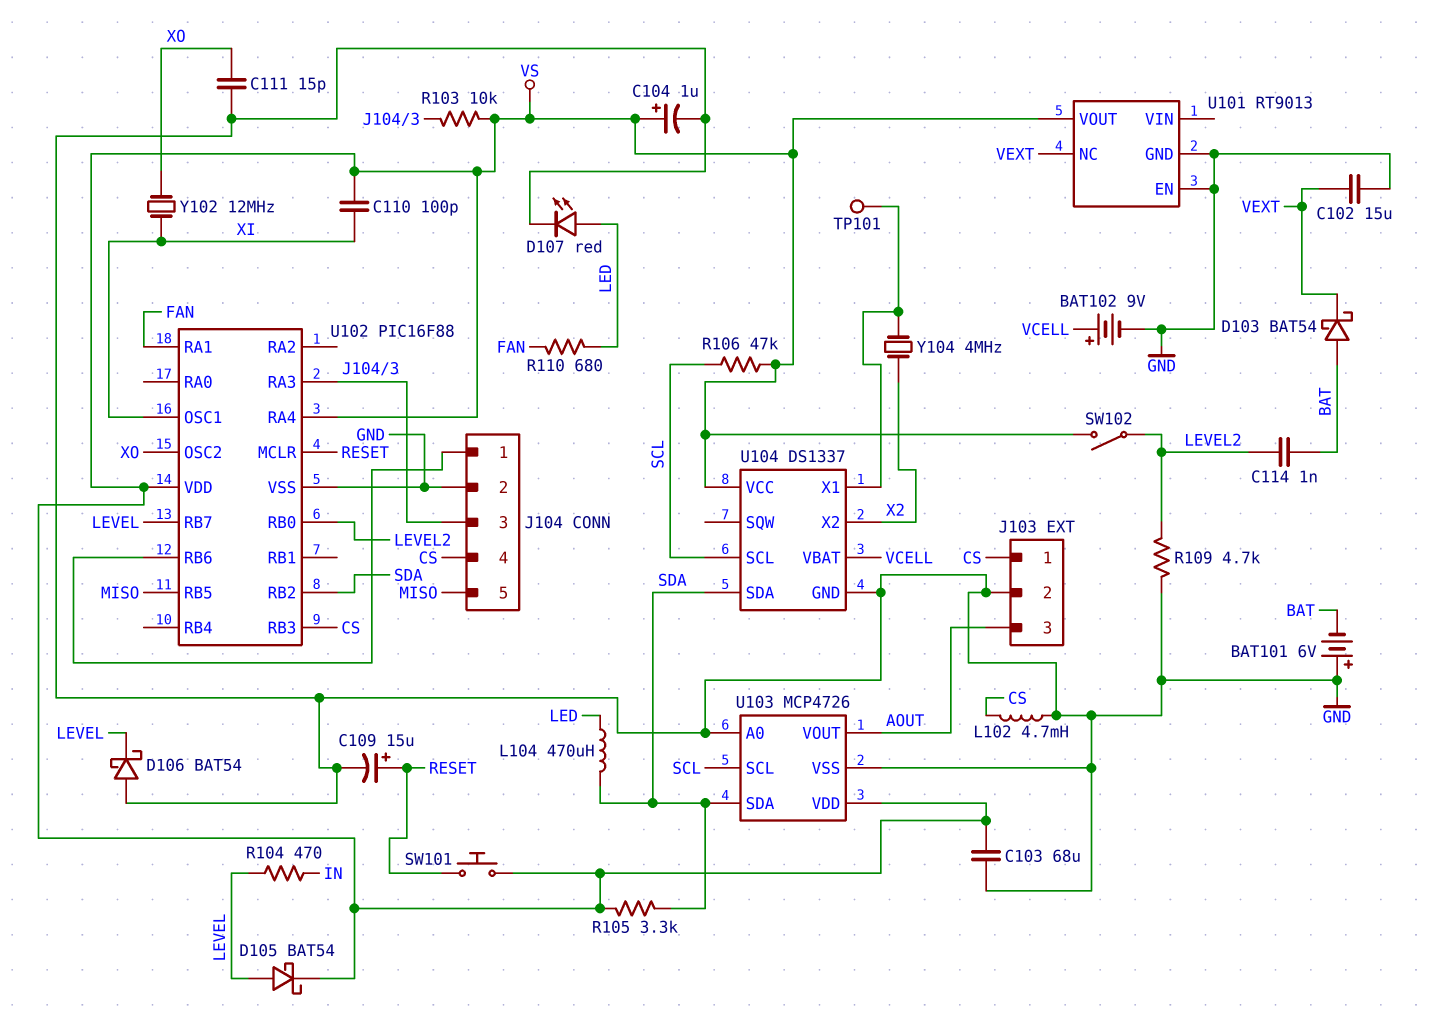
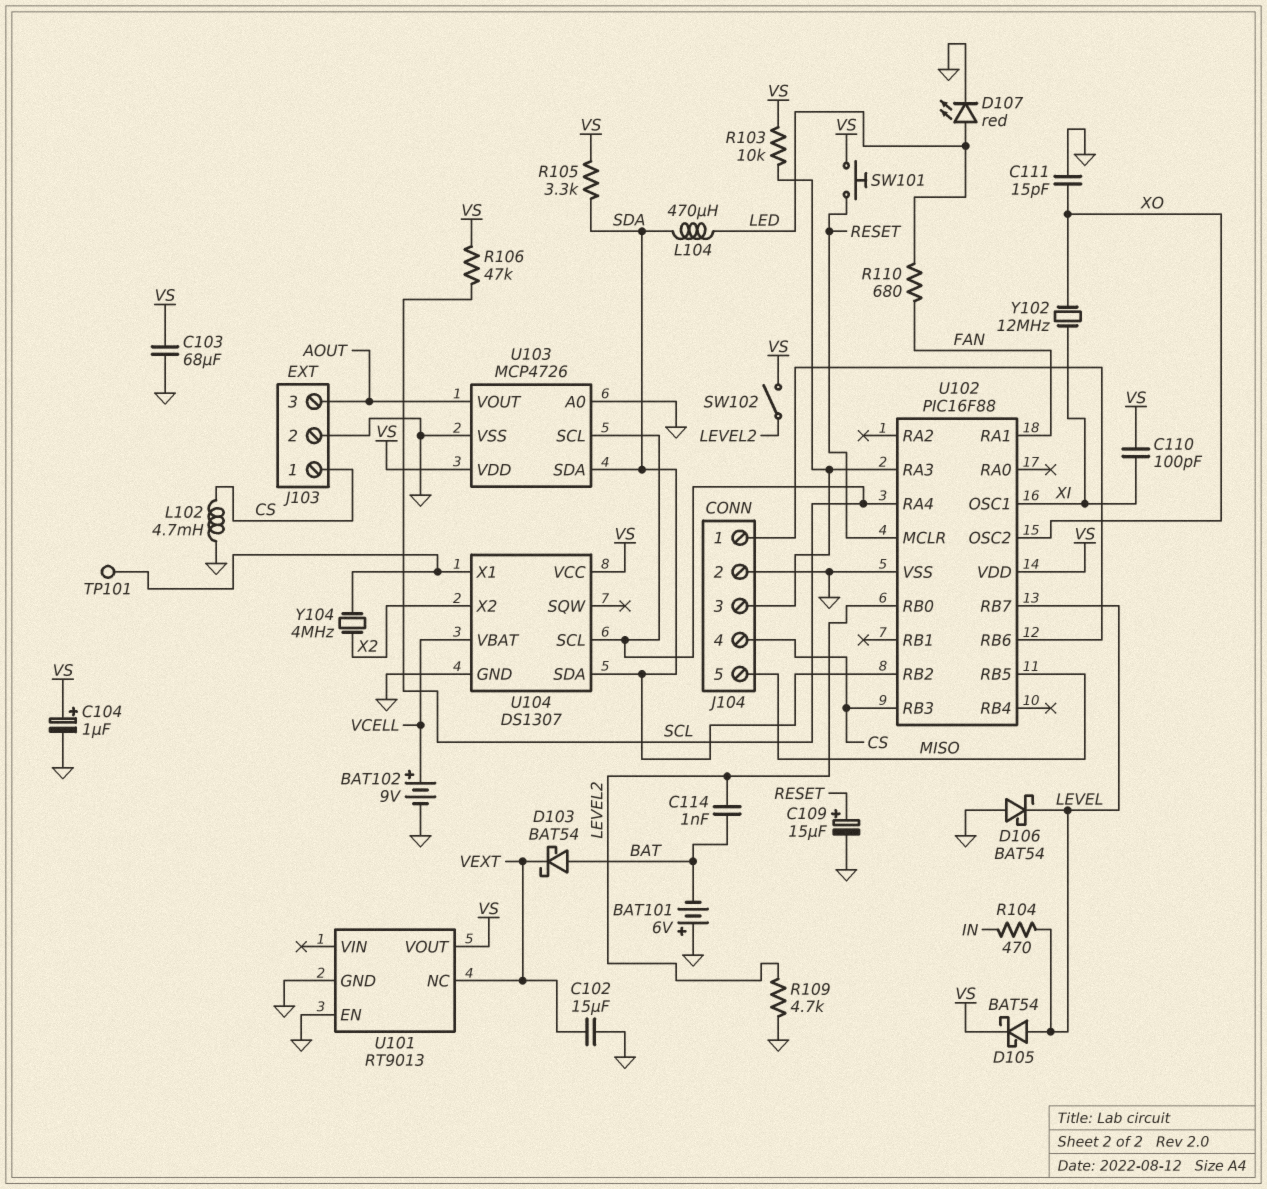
U102 pin RA4: VS -> SCL
U104: DS1337 -> DS1307

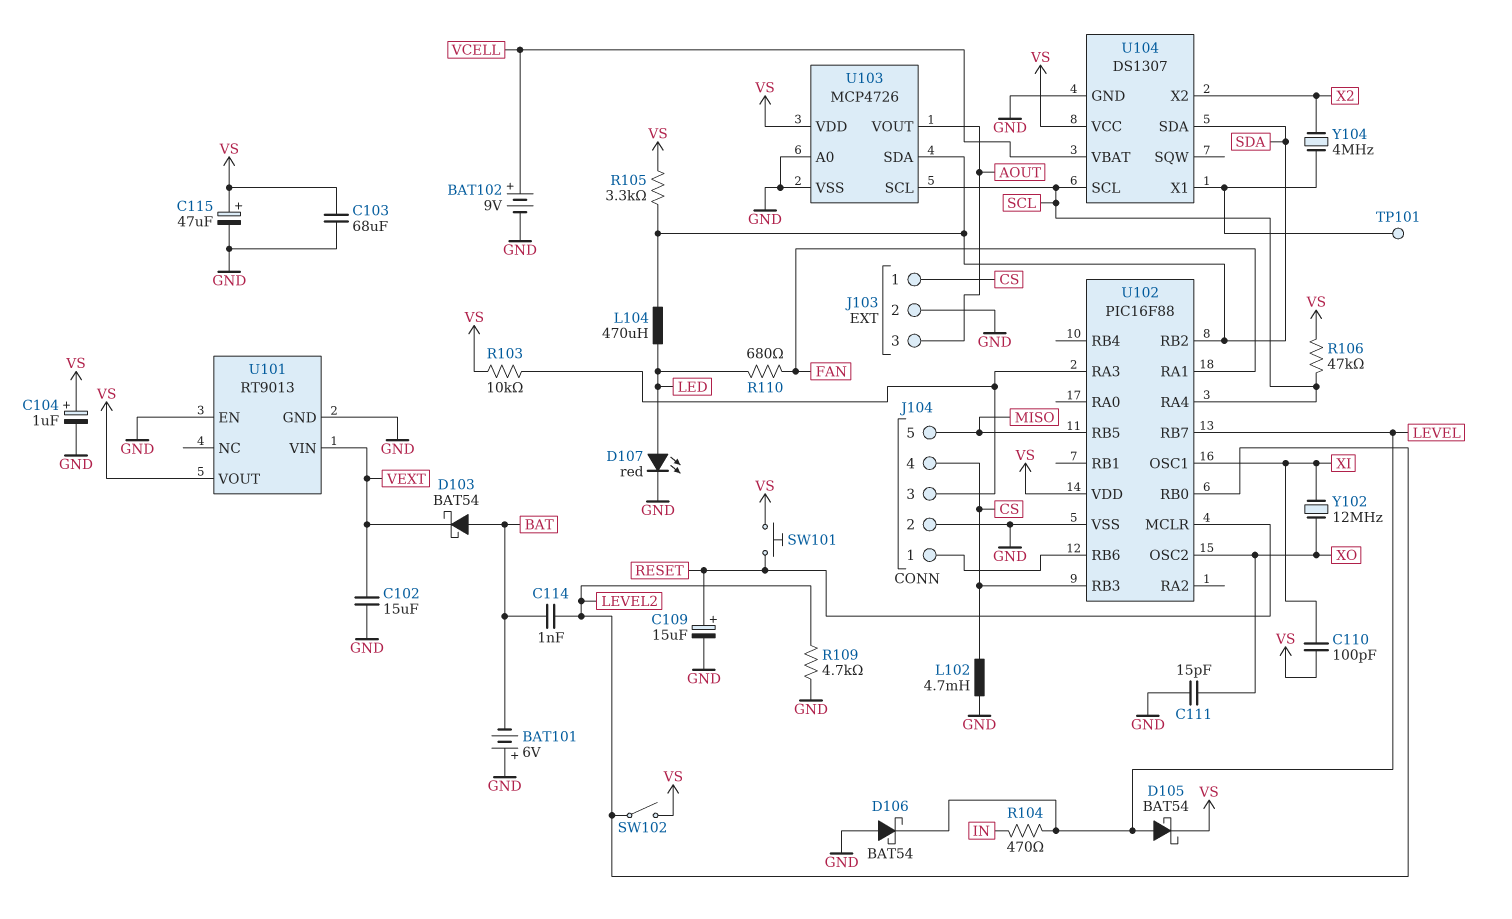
C115: none -> 47uF (plus VS, minus GND)
U101 pin NC: VEXT -> none
U101 pin VIN: none -> VEXT

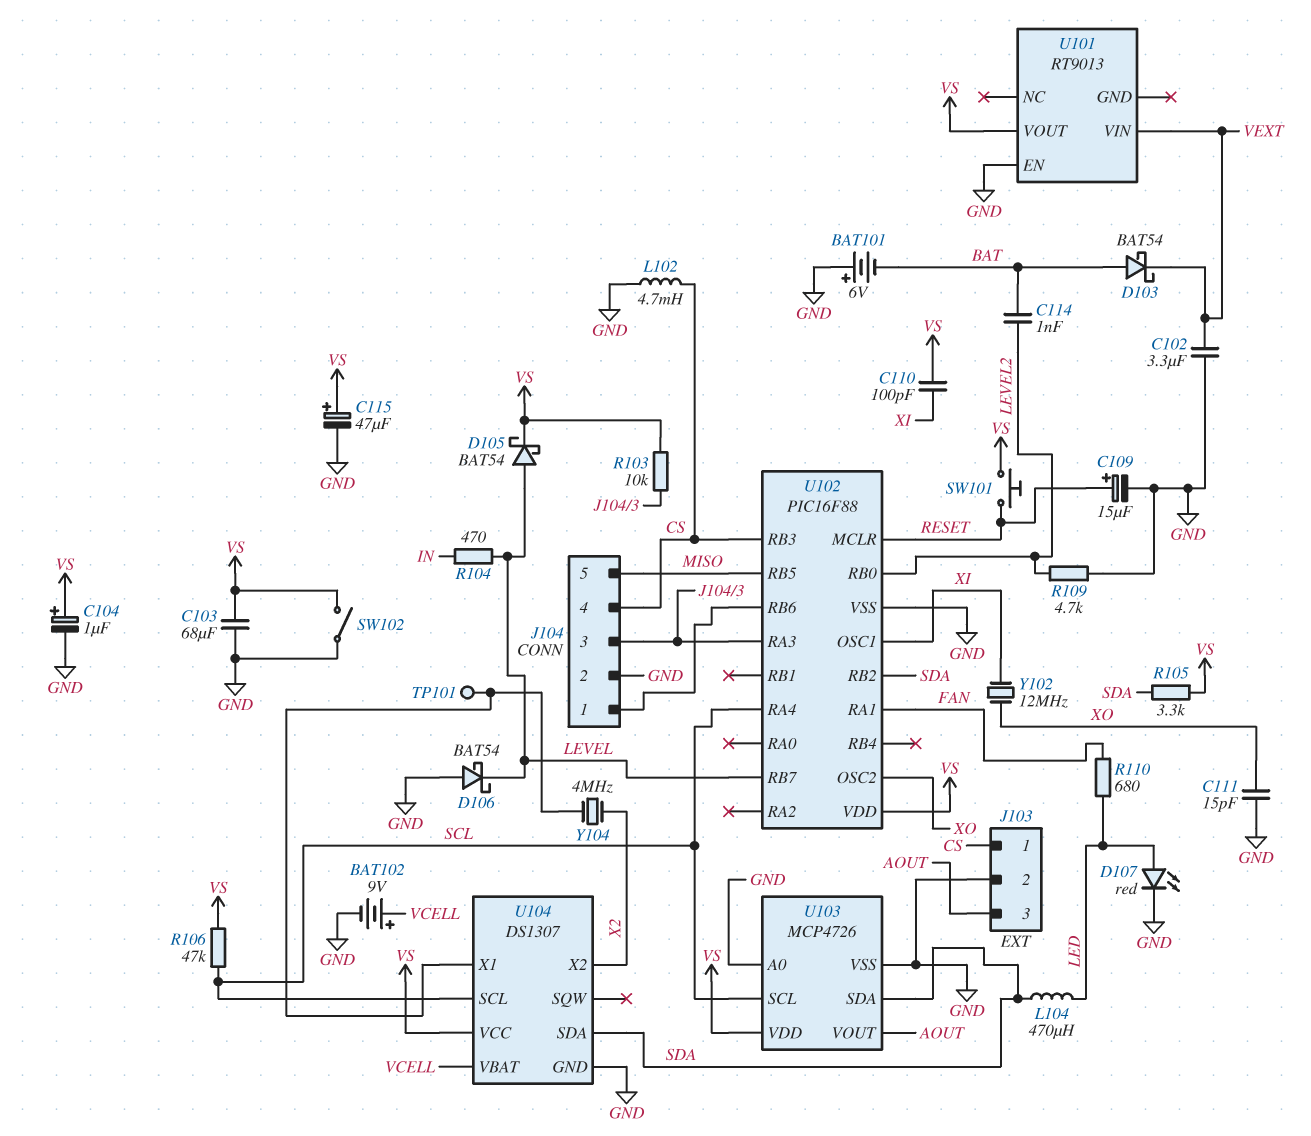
C102: 15uF (GND, VEXT) -> 3.3uF (GND, VEXT)
SW102: switch (LEVEL2, VS) -> switch (GND, VS)
U101 pin GND: GND -> none

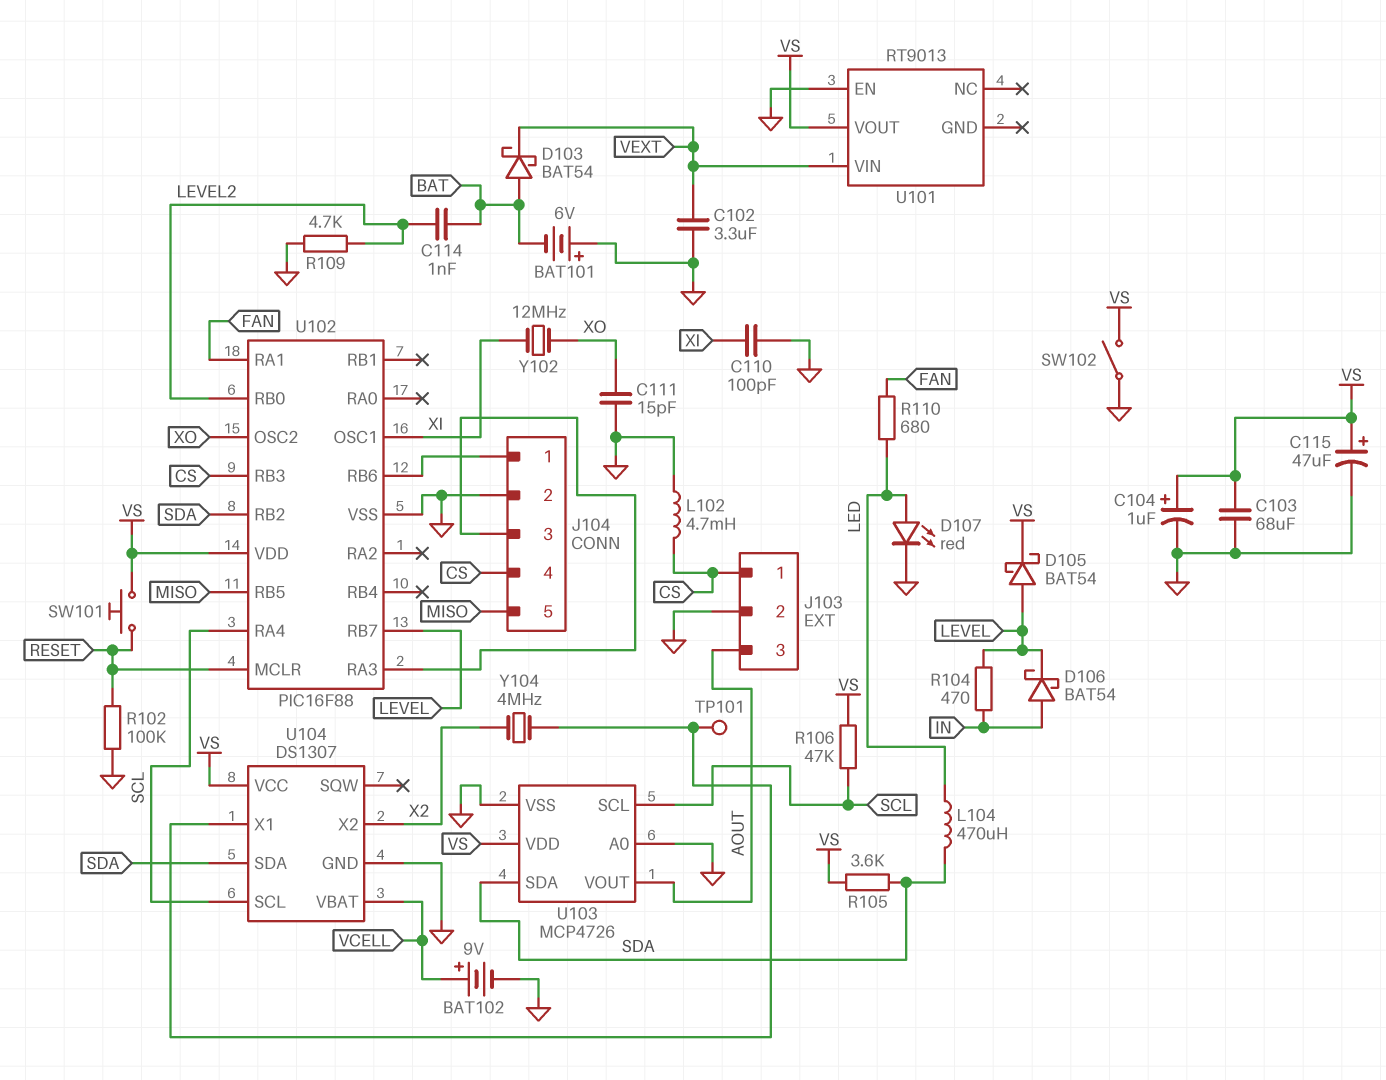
C109: 15uF (plus RESET, minus GND) -> none
C110: 100pF (VS, XI) -> 100pF (GND, XI)
D106: schottky BAT54 (A GND, K LEVEL) -> schottky BAT54 (A IN, K LEVEL)
R102: none -> 100k (GND, RESET)
R103: 10k (J104/3, VS) -> none
R105: 3.3k (SDA, VS) -> 3.6k (SDA, VS)

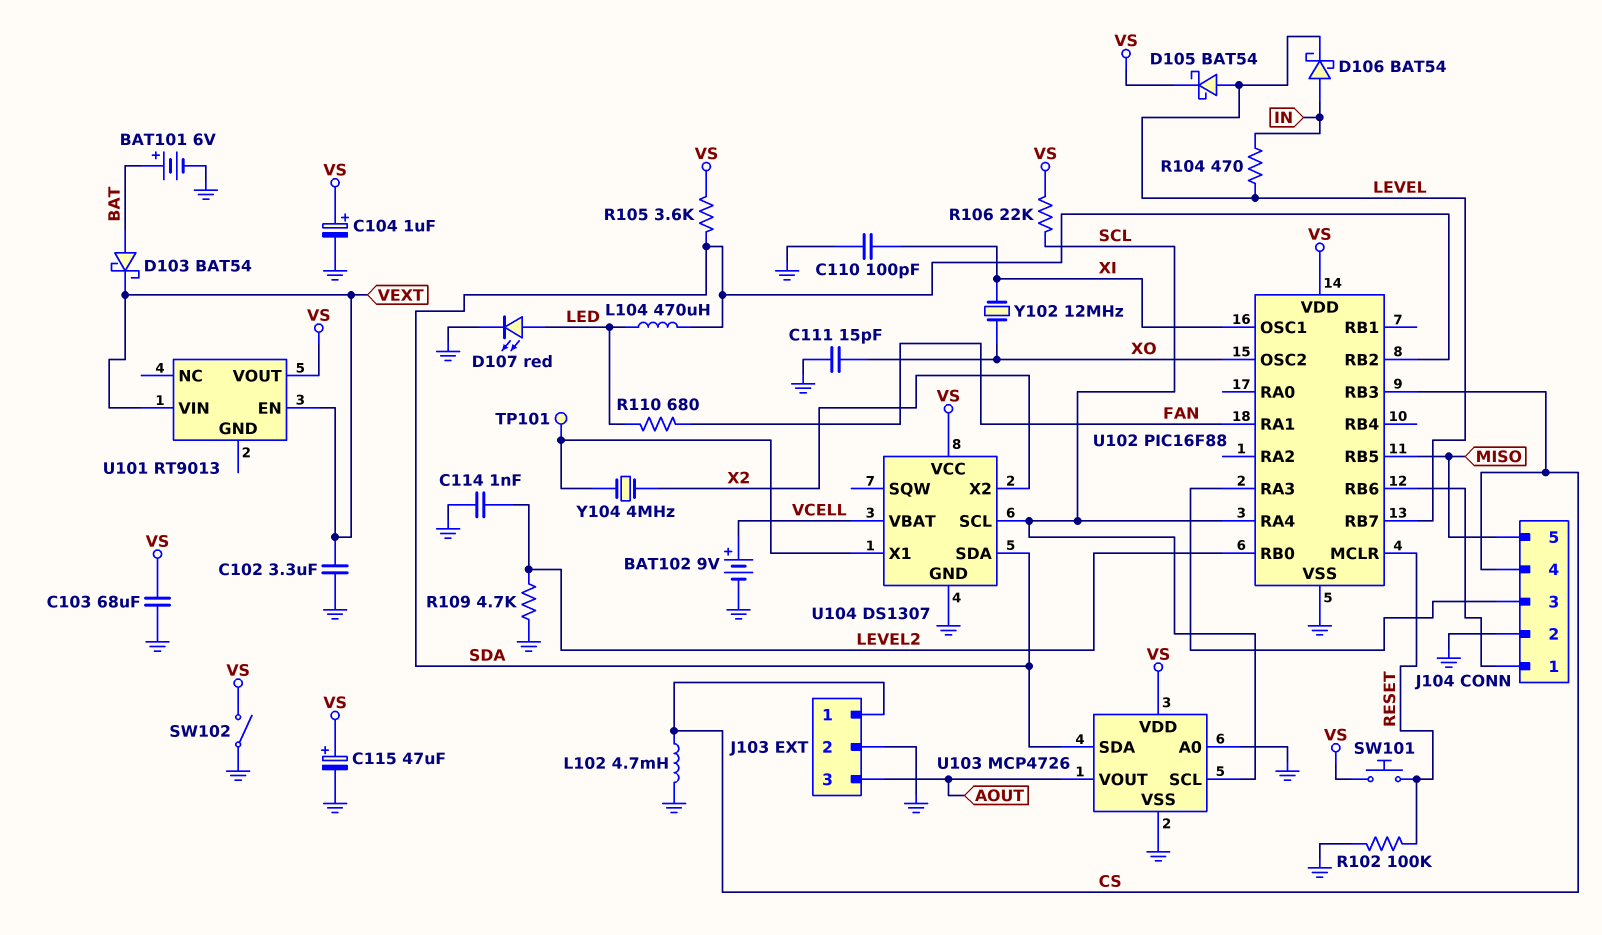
BAT101: 6V (plus GND, minus BAT) -> 6V (plus BAT, minus GND)
C114: 1nF (BAT, LEVEL2) -> 1nF (GND, LEVEL2)
R106: 47k (SCL, VS) -> 22k (SCL, VS)
U101 pin EN: GND -> VEXT

